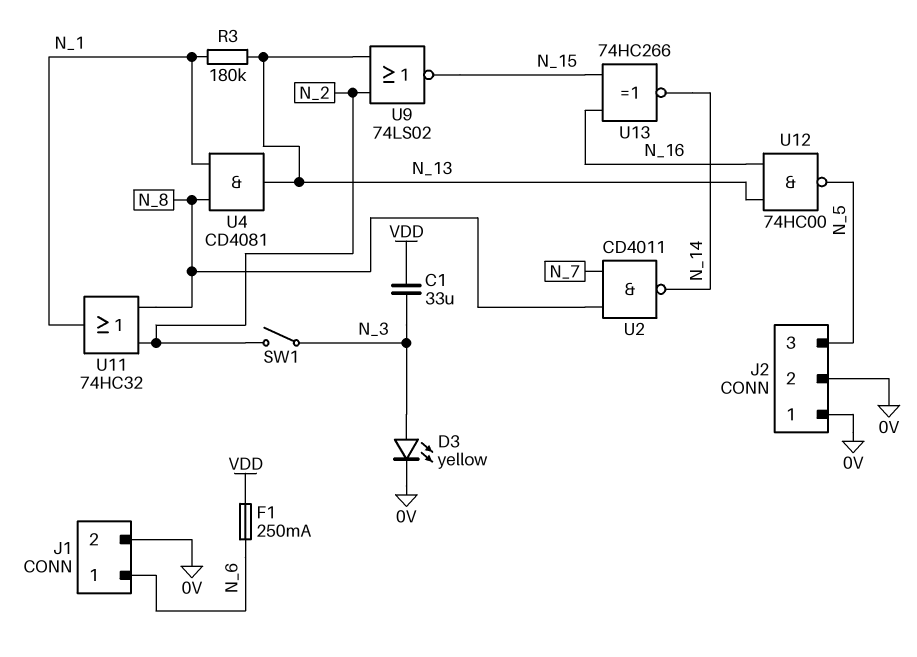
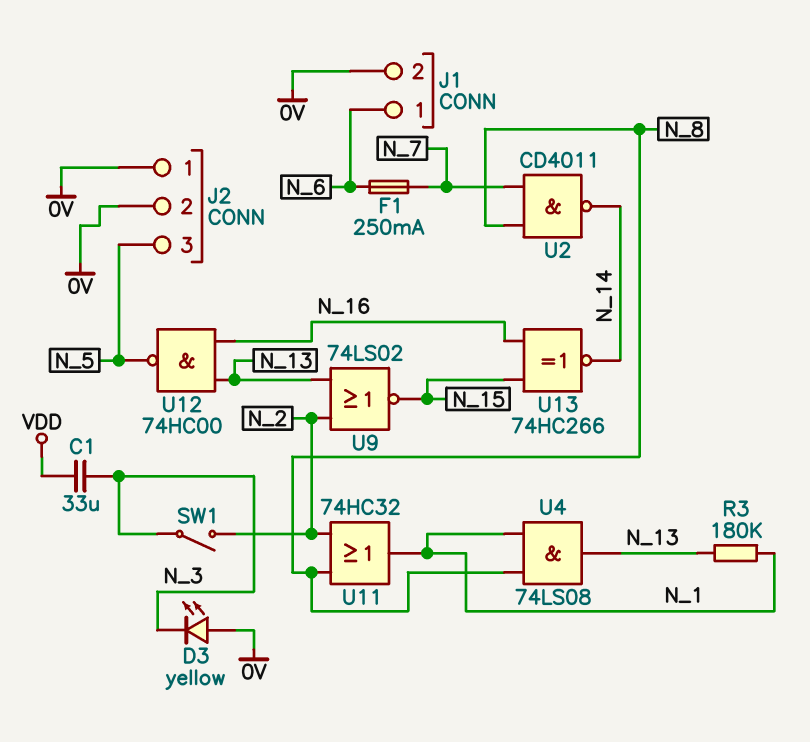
D3: LED yellow (A N_3, K 0V) -> LED yellow (A 0V, K N_3)
F1: 250mA (N_6, VDD) -> 250mA (N_6, N_7)
U4: AND CD4081 (in N_1, in N_8, out N_13) -> AND 74LS08 (in N_1, in N_8, out N_13)

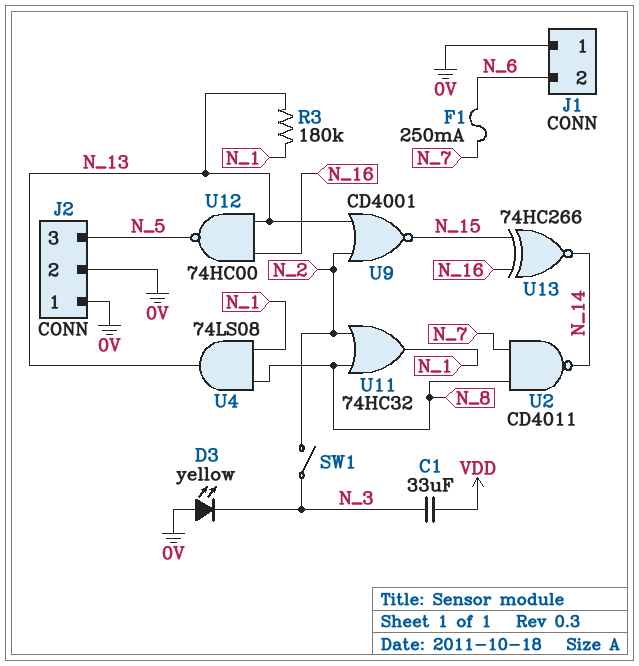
J1 pin 1: N_6 -> 0V
J1 pin 2: 0V -> N_6
U9: NOR 74LS02 (in N_2, in N_13, out N_15) -> NOR CD4001 (in N_2, in N_13, out N_15)

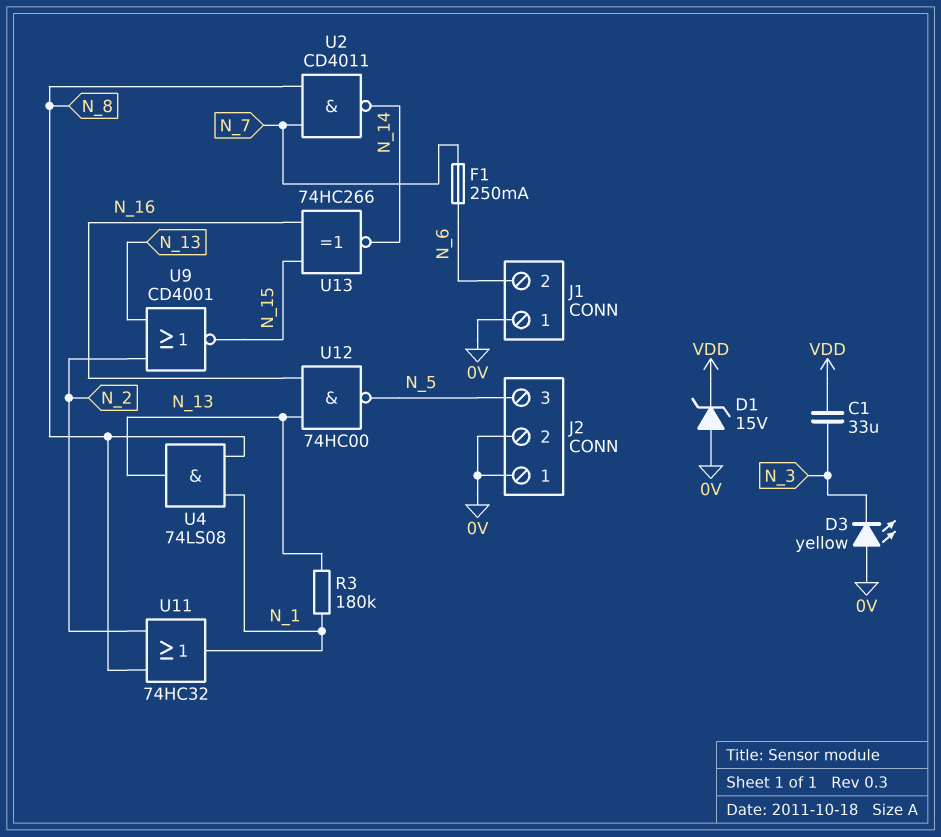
D1: none -> zener 15V (A 0V, K VDD)
SW1: switch (N_2, N_3) -> none

